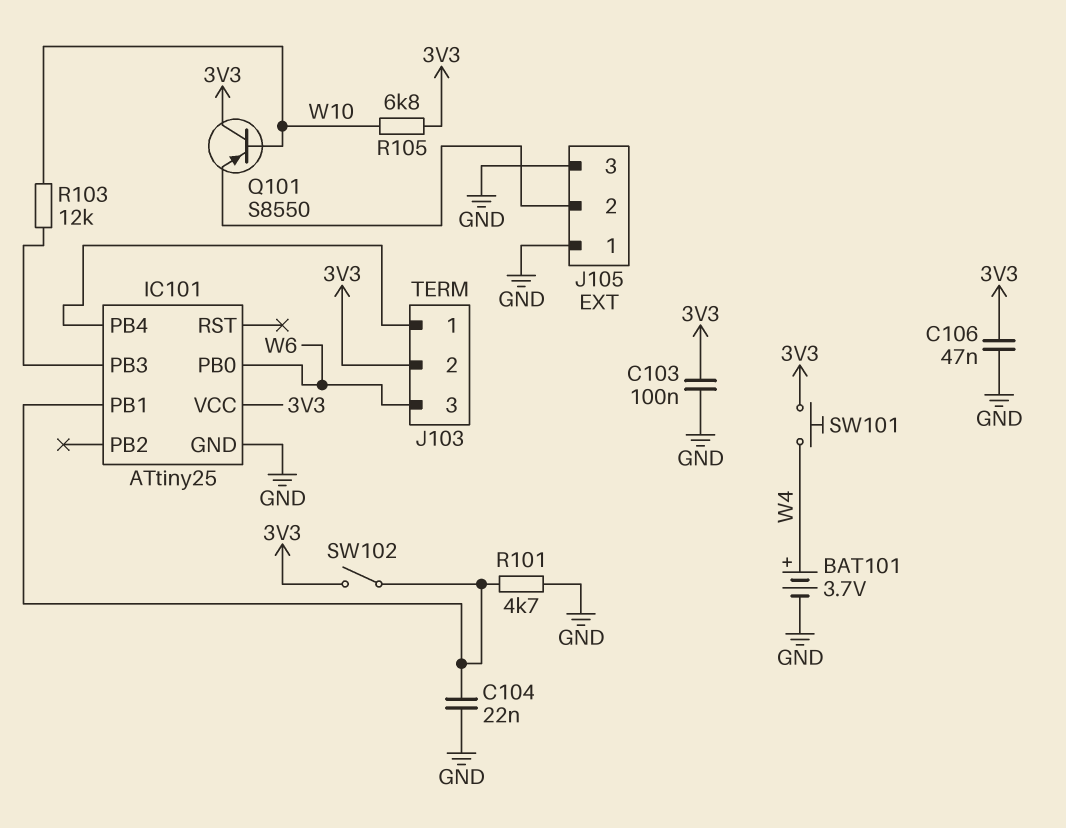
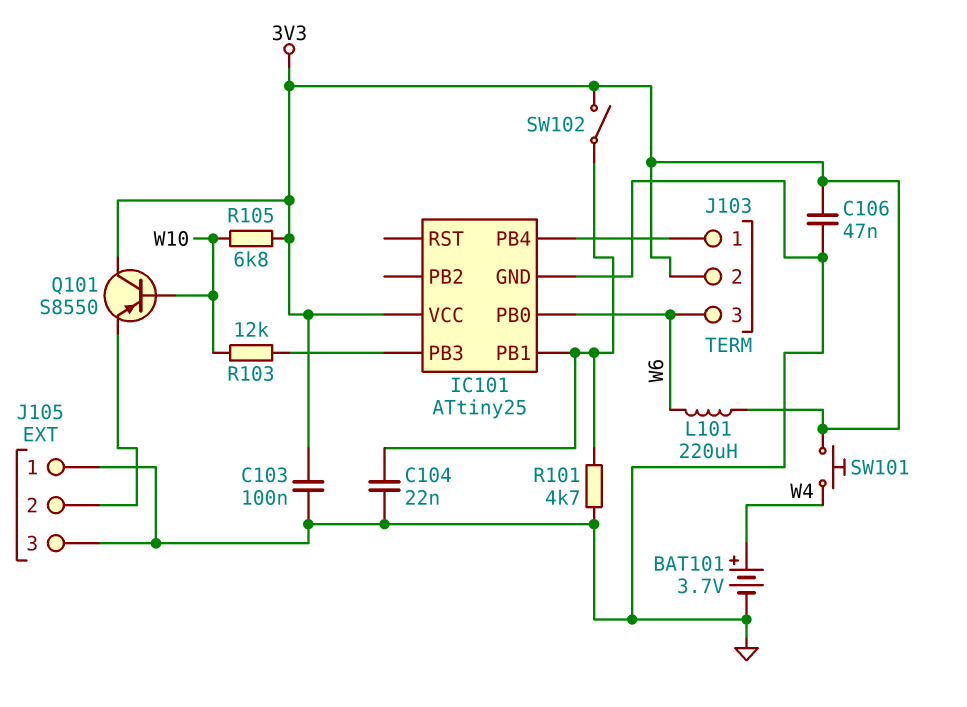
L101: none -> 220uH (3V3, W6)

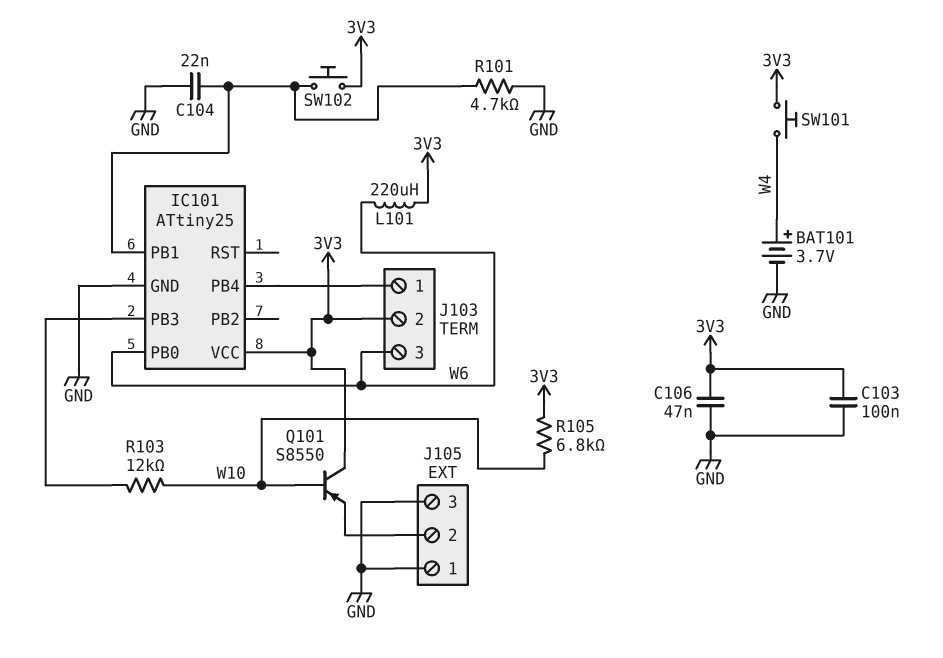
SW102: switch (3V3, IC101/PB1) -> button (3V3, IC101/PB1)

